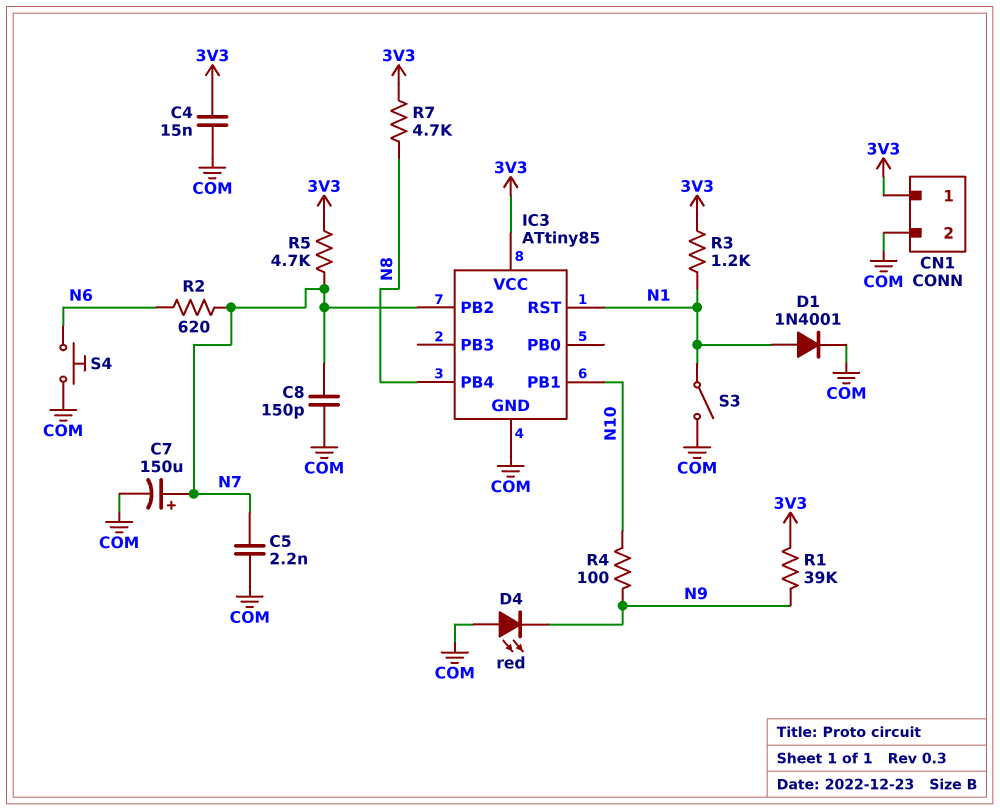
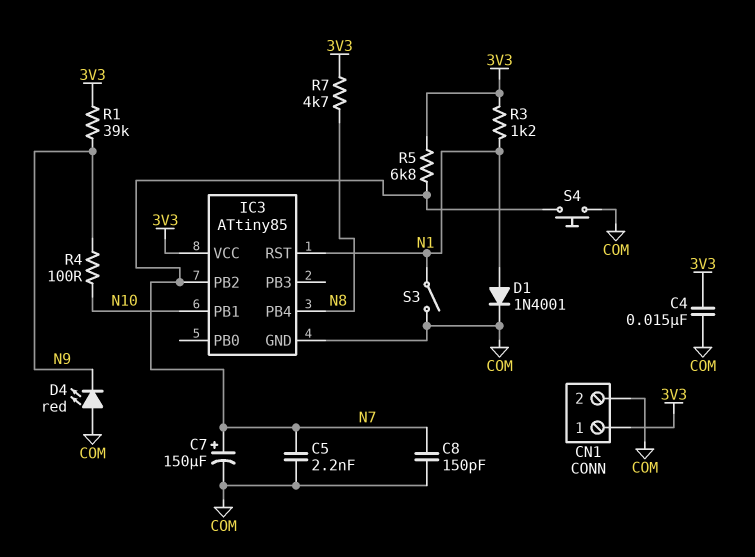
R2: 620 (N6, N7) -> none
R5: 4.7k (3V3, N7) -> 6.8k (3V3, N7)
S4: button (COM, N6) -> button (COM, N7)

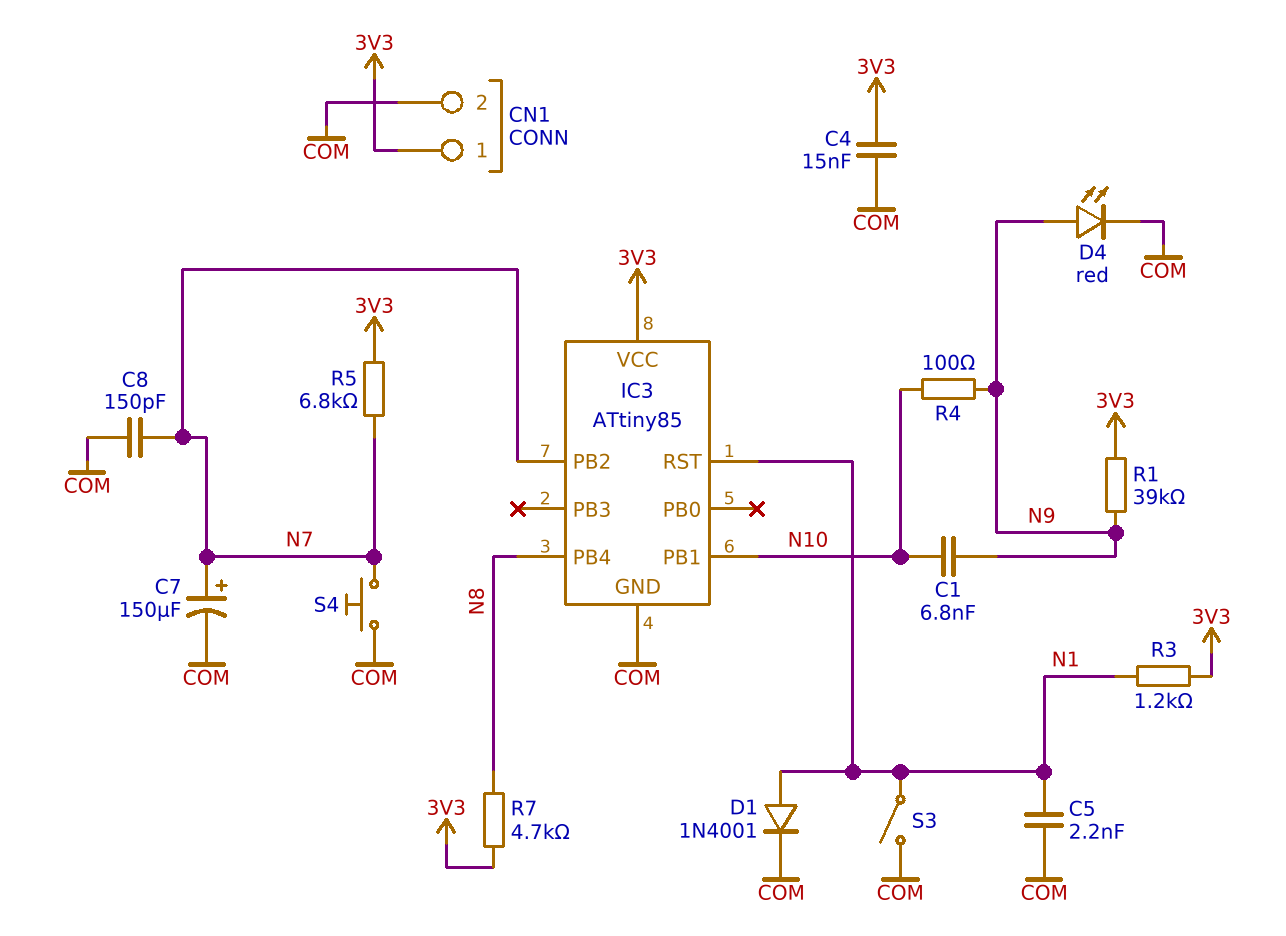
C1: none -> 6.8nF (N9, N10)
C5: 2.2nF (COM, N7) -> 2.2nF (COM, N1)
D4: LED red (A COM, K N9) -> LED red (A N9, K COM)

